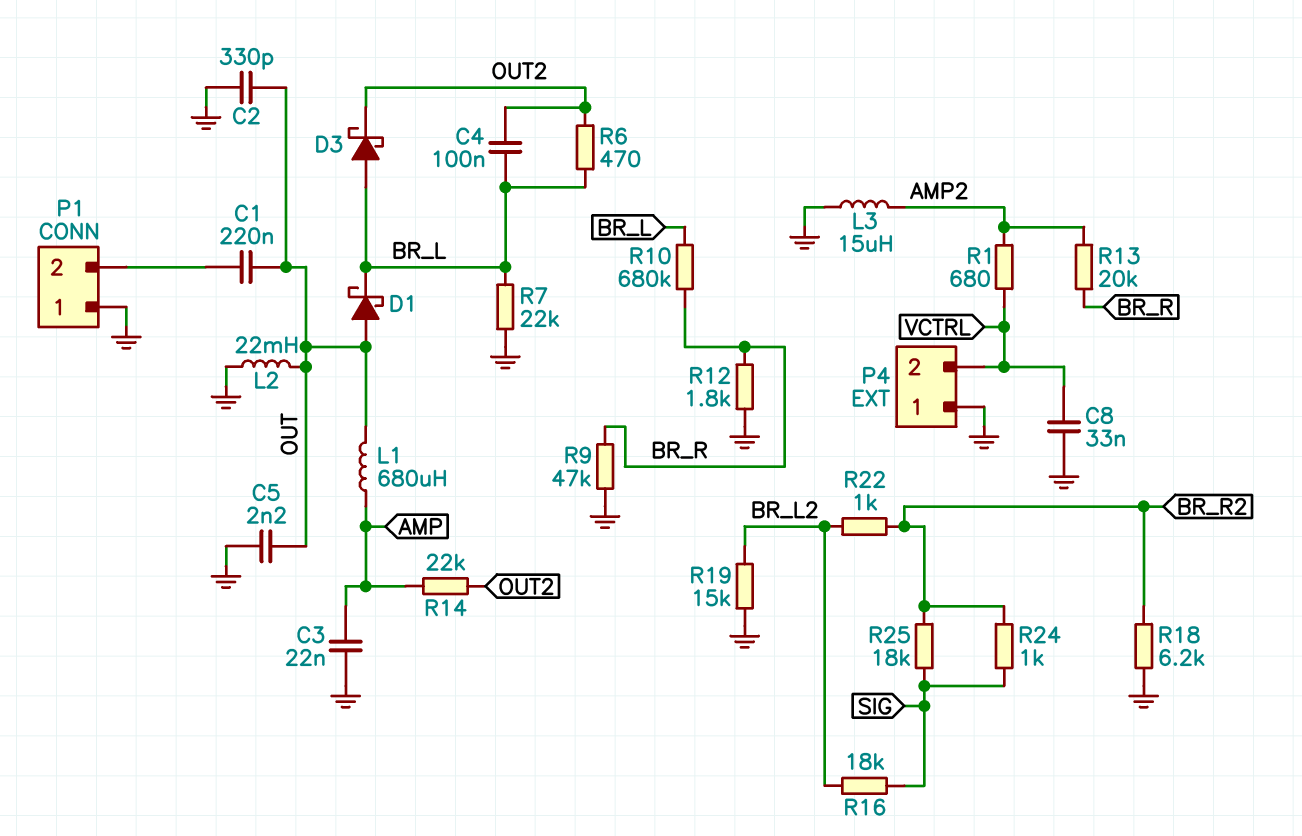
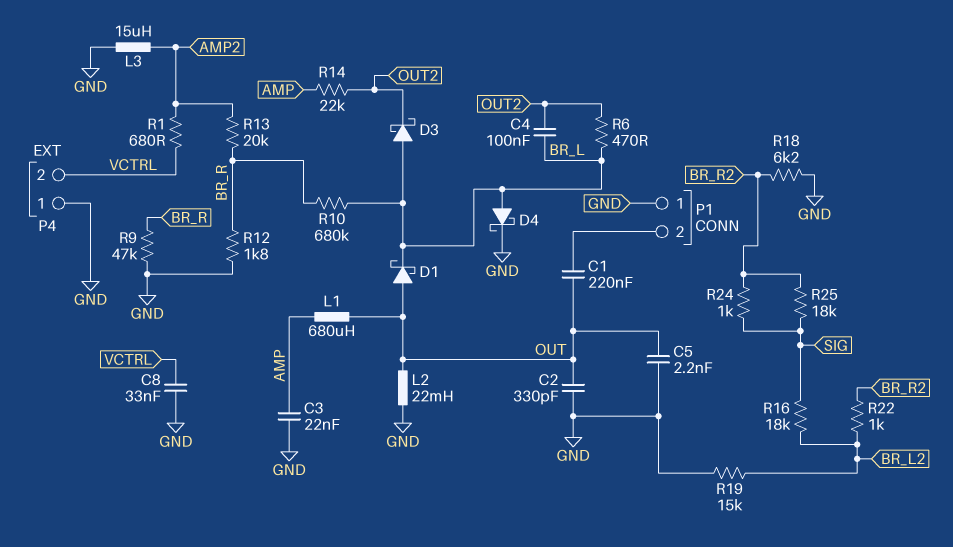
D4: none -> schottky (A BR_L, K GND)
R7: 22k (BR_L, GND) -> none

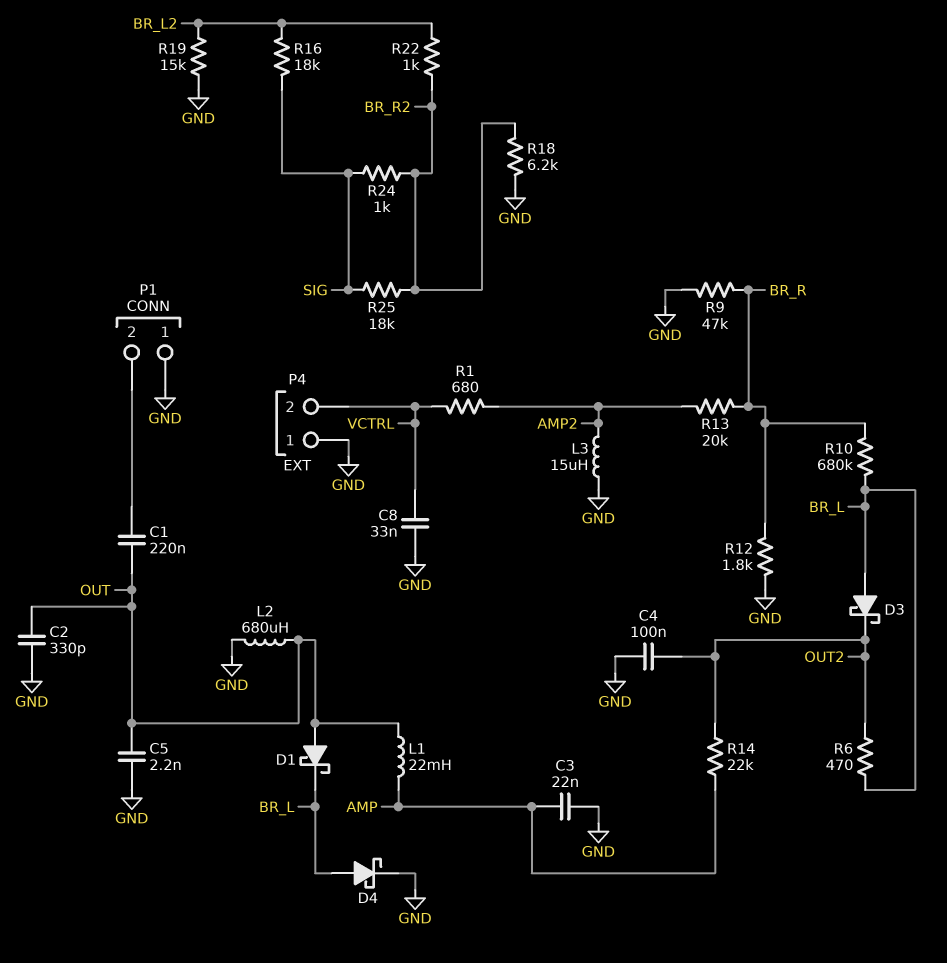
C4: 100nF (BR_L, OUT2) -> 100nF (GND, OUT2)
L1: 680uH (AMP, OUT) -> 22mH (AMP, OUT)
L2: 22mH (GND, OUT) -> 680uH (GND, OUT)

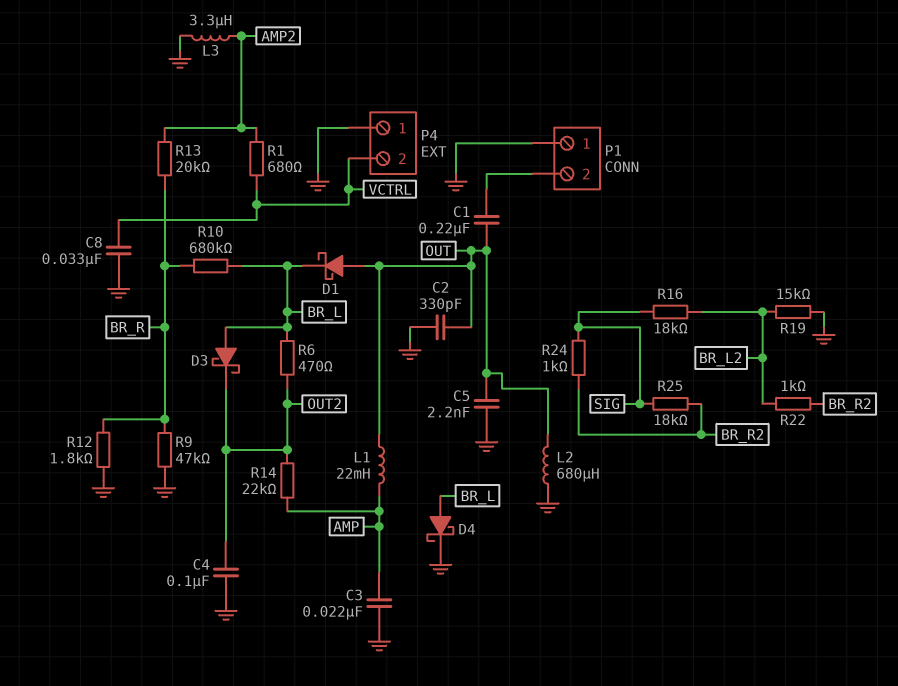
L3: 15uH (AMP2, GND) -> 3.3uH (AMP2, GND)
R18: 6.2k (BR_R2, GND) -> none

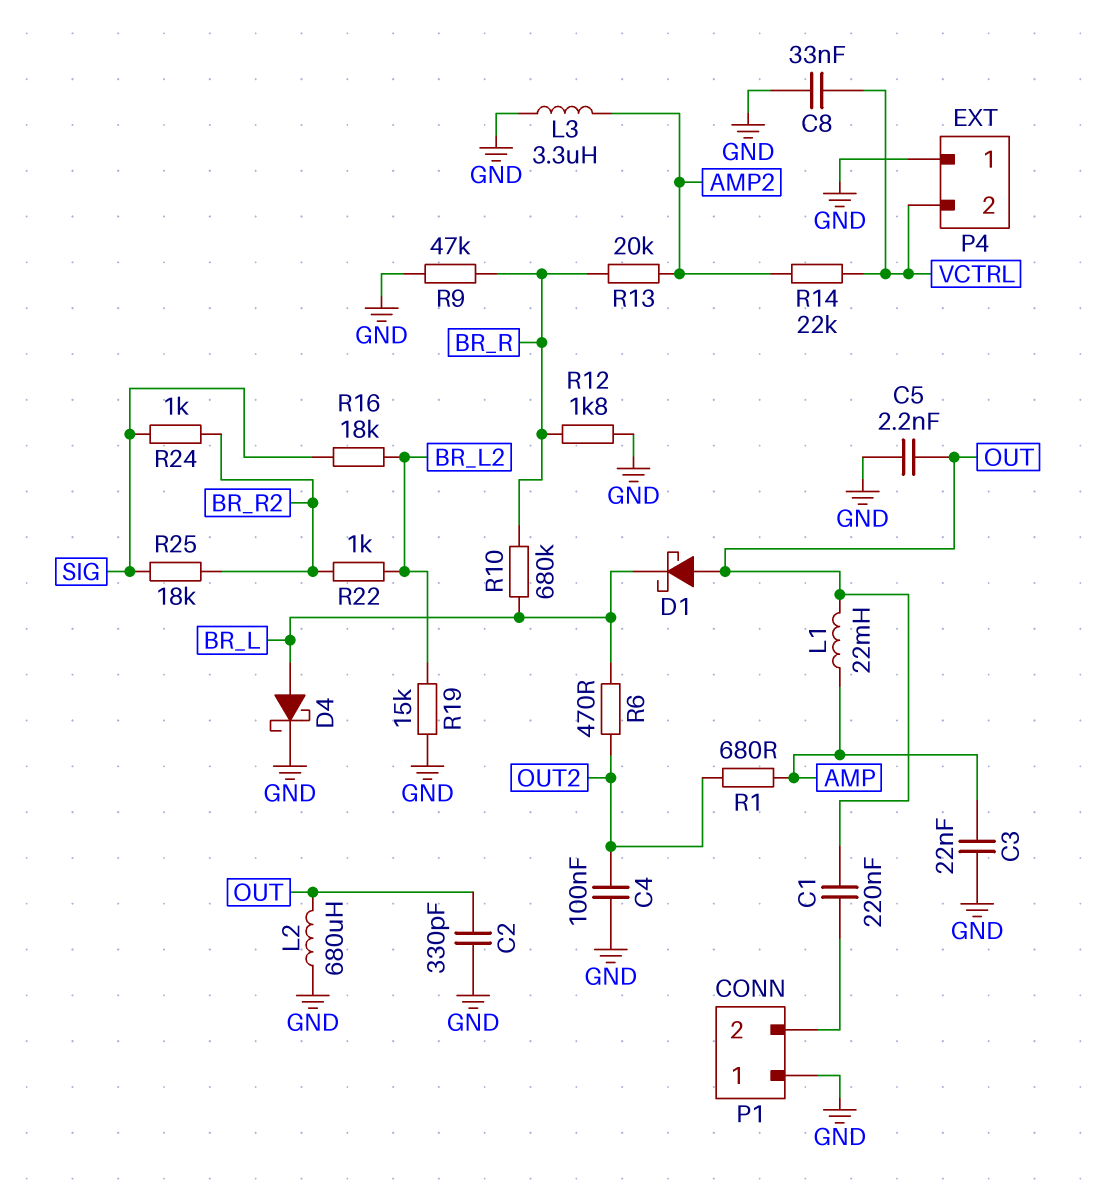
D3: schottky (A BR_L, K OUT2) -> none
R1: 680 (AMP2, VCTRL) -> 680 (AMP, OUT2)
R14: 22k (AMP, OUT2) -> 22k (AMP2, VCTRL)

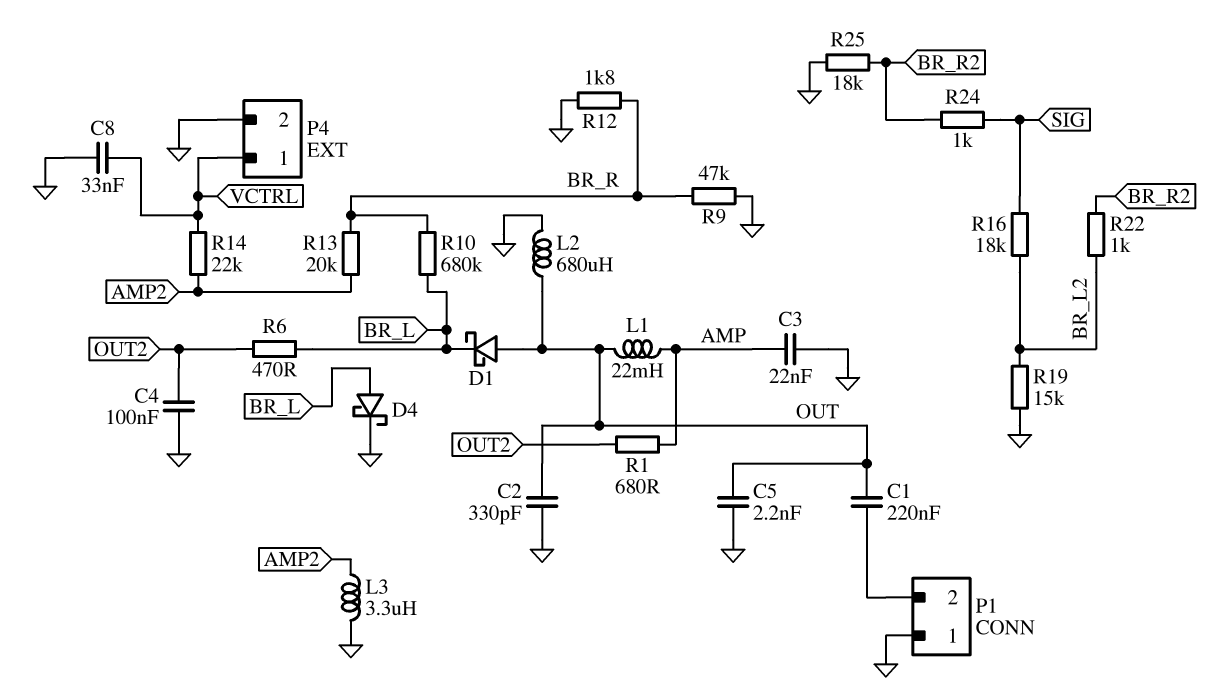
P4 pin 1: GND -> VCTRL
P4 pin 2: VCTRL -> GND
R25: 18k (BR_R2, SIG) -> 18k (BR_R2, GND)

